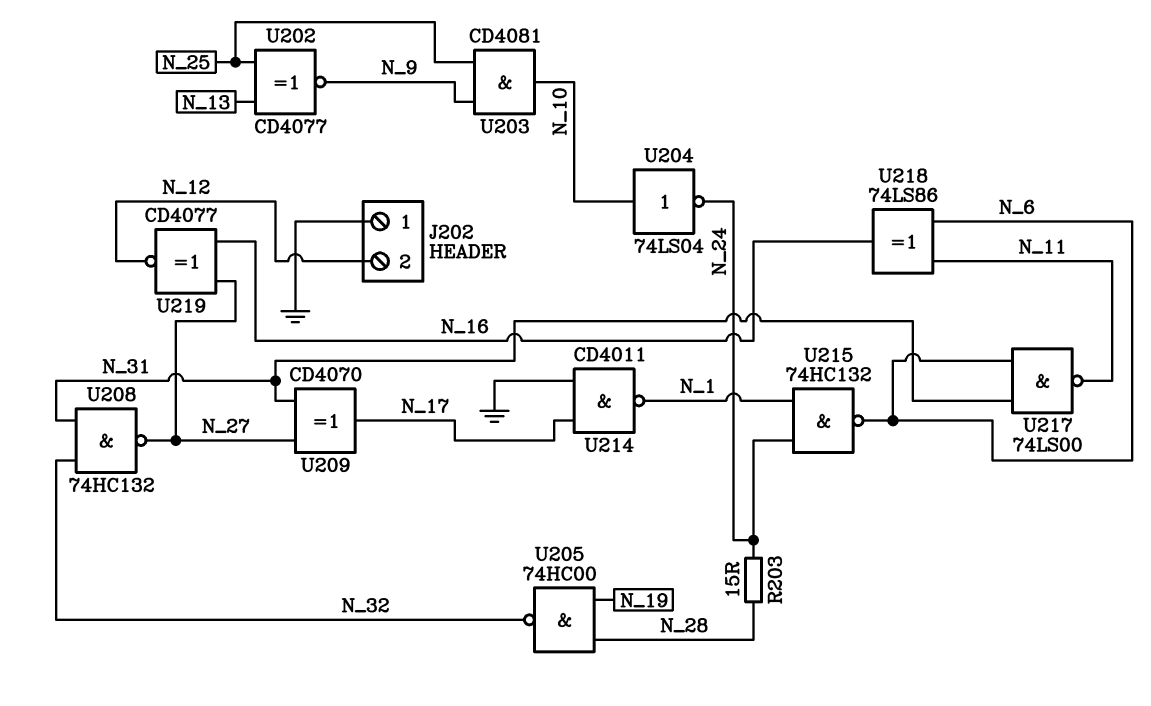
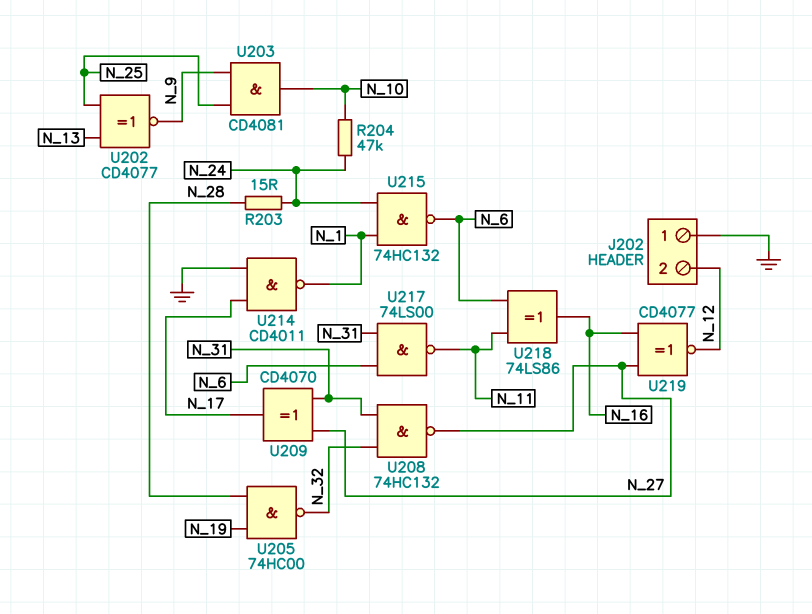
R204: none -> 47k (N_10, N_24)
U204: NOT 74LS04 (in N_10, out N_24) -> none

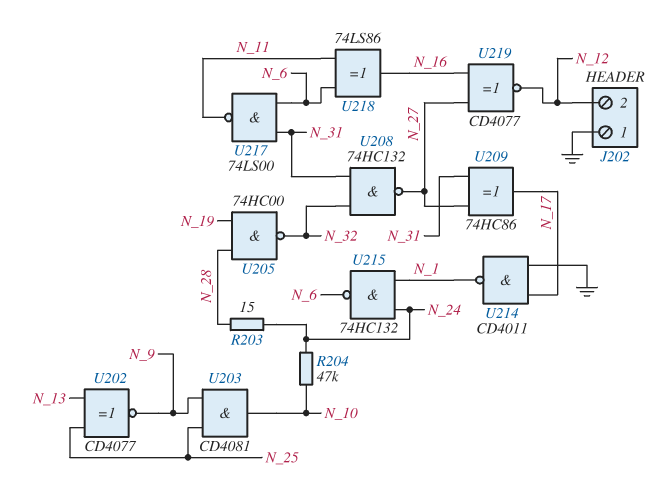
U209: XOR CD4070 (in N_27, in N_31, out N_17) -> XOR 74HC86 (in N_27, in N_31, out N_17)

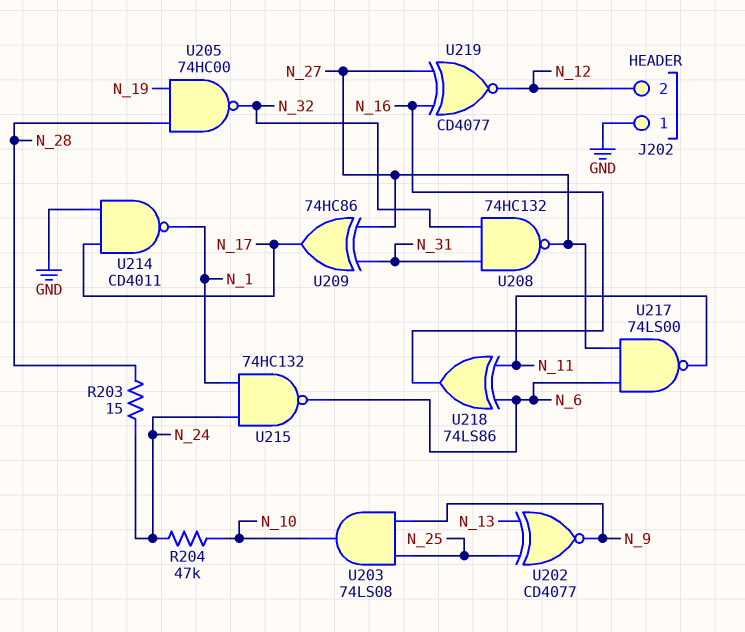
U203: AND CD4081 (in N_9, in N_25, out N_10) -> AND 74LS08 (in N_9, in N_25, out N_10)
U217: NAND 74LS00 (in N_6, in N_31, out N_11) -> NAND 74LS00 (in N_6, in N_27, out N_11)

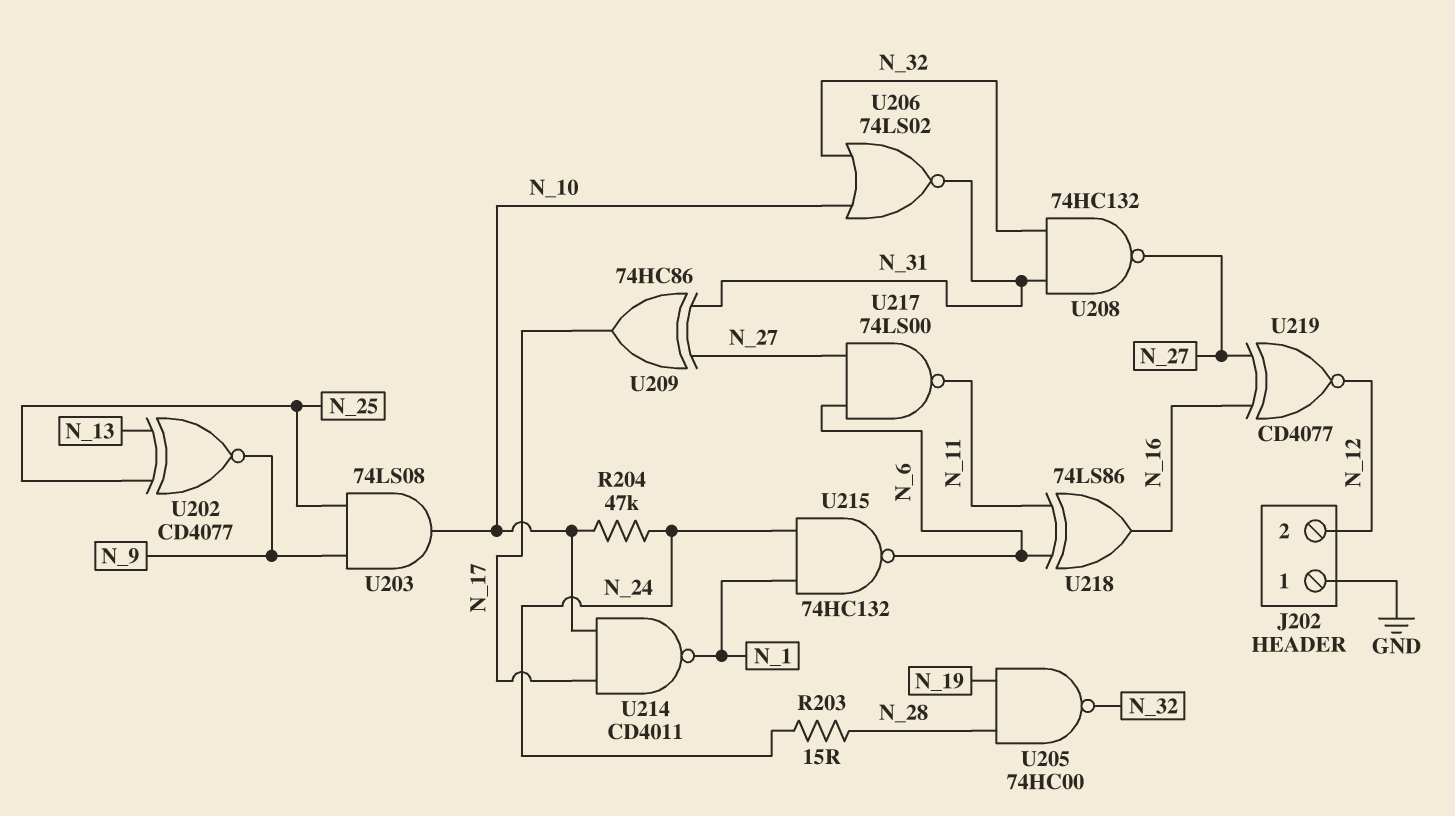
U206: none -> NOR 74LS02 (in N_10, in N_32, out N_31)
U214: NAND CD4011 (in GND, in N_17, out N_1) -> NAND CD4011 (in N_10, in N_17, out N_1)

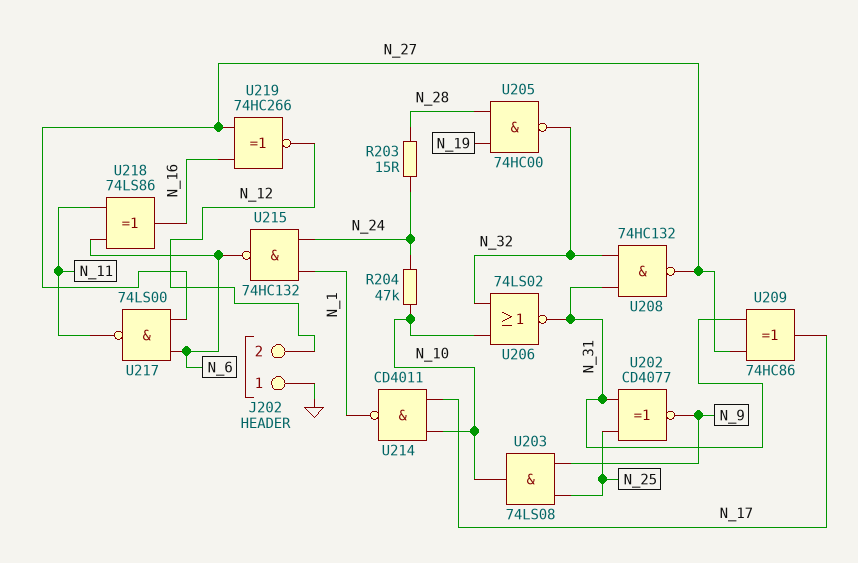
U202: XNOR CD4077 (in N_13, in N_25, out N_9) -> XNOR CD4077 (in N_25, in N_31, out N_9)
U219: XNOR CD4077 (in N_16, in N_27, out N_12) -> XNOR 74HC266 (in N_16, in N_27, out N_12)

